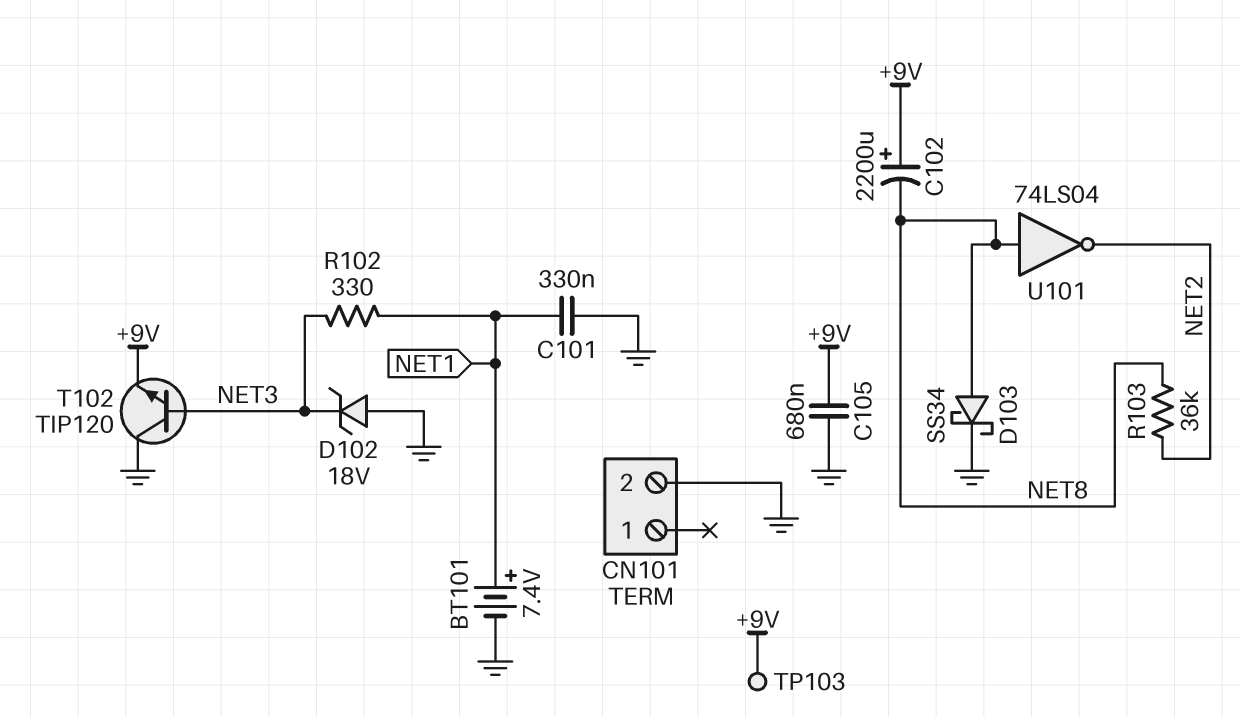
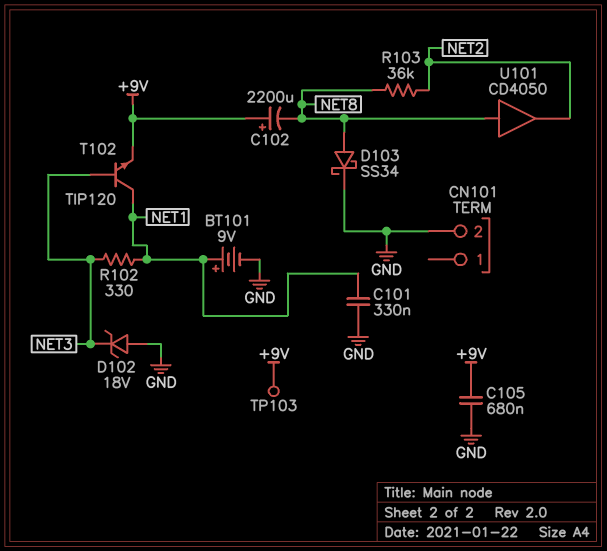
BT101: 7.4V (plus NET1, minus GND) -> 9V (plus NET1, minus GND)
T102: NPN TIP120 (B NET3, C GND, E +9V) -> NPN TIP120 (B NET3, C NET1, E +9V)
U101: NOT 74LS04 (in NET8, out NET2) -> buffer CD4050 (in NET8, out NET2)

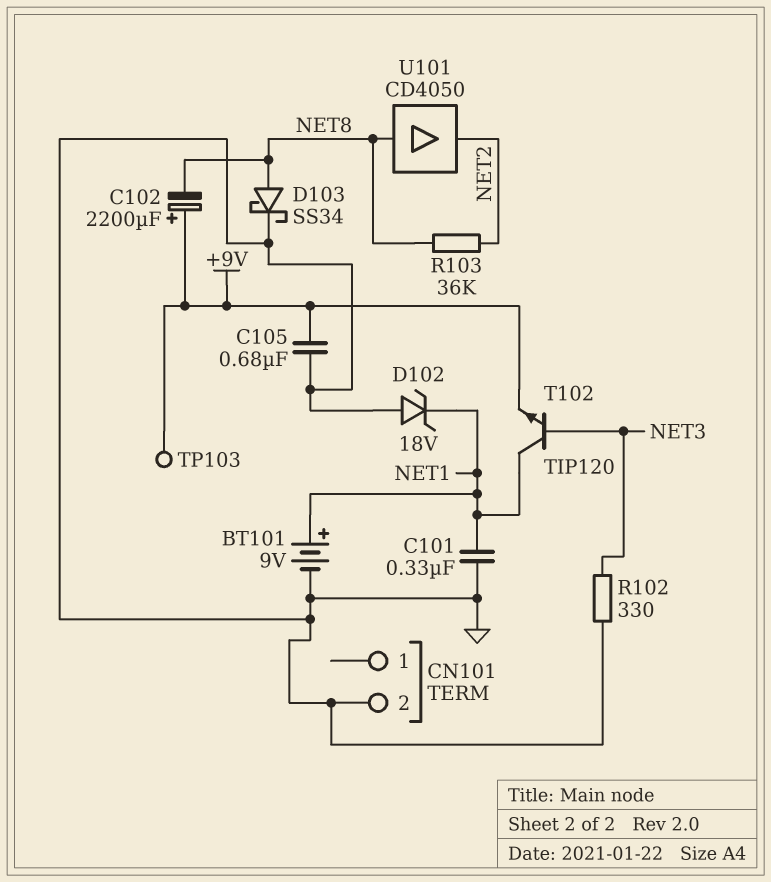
D102: zener 18V (A GND, K NET3) -> zener 18V (A GND, K NET1)
R102: 330 (NET1, NET3) -> 330 (GND, NET3)

